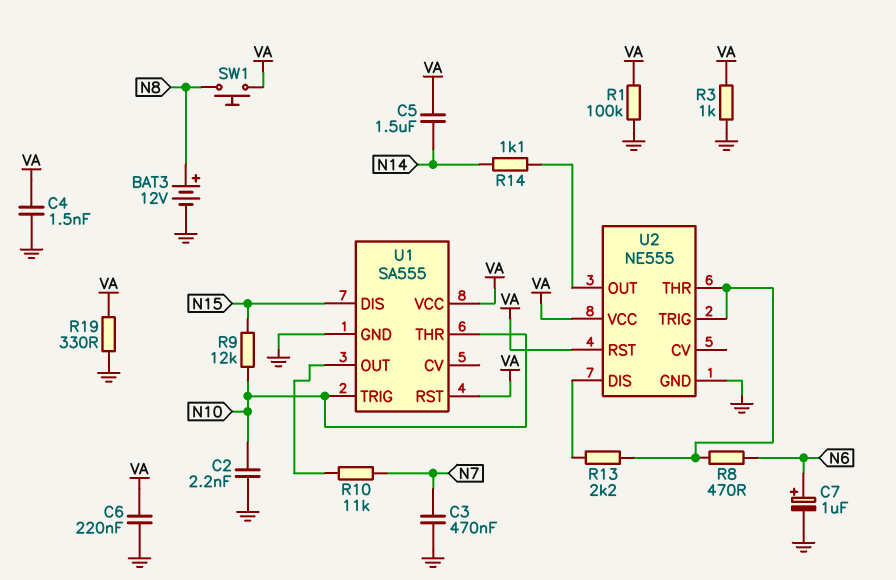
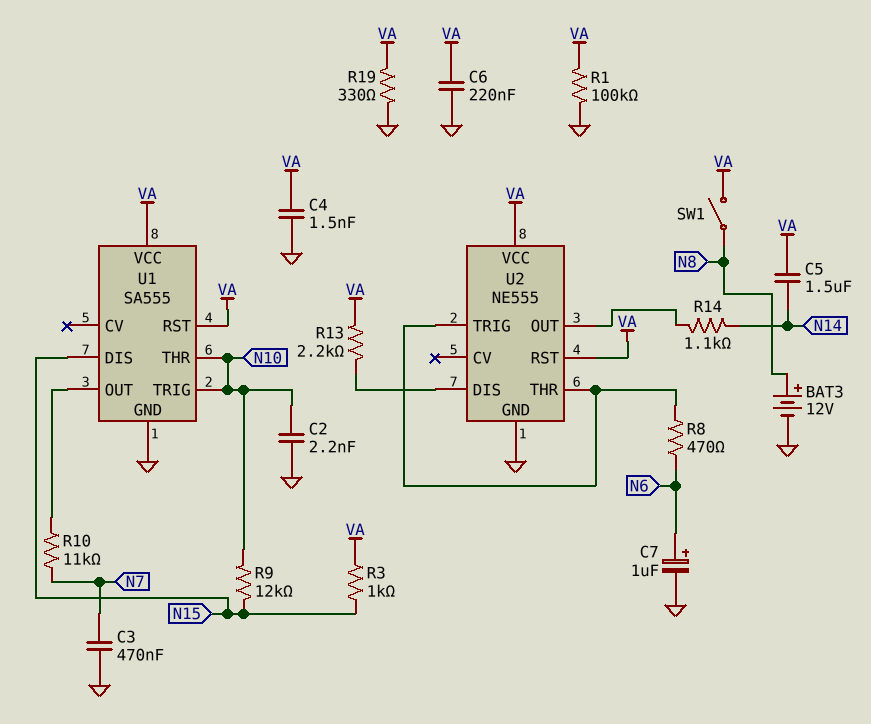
R3: 1k (GND, VA) -> 1k (N15, VA)
R13: 2.2k (U2/DIS, U2/THR) -> 2.2k (U2/DIS, VA)
SW1: button (N8, VA) -> switch (N8, VA)

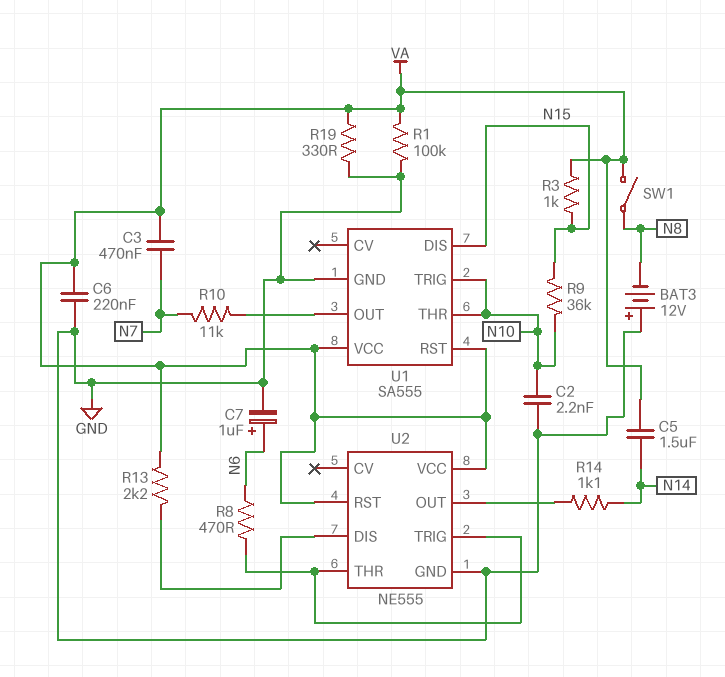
BAT3: 12V (plus N8, minus GND) -> 12V (plus GND, minus N8)
C3: 470nF (GND, N7) -> 470nF (N7, VA)
C4: 1.5nF (GND, VA) -> none
R9: 12k (N10, N15) -> 36k (N10, N15)

